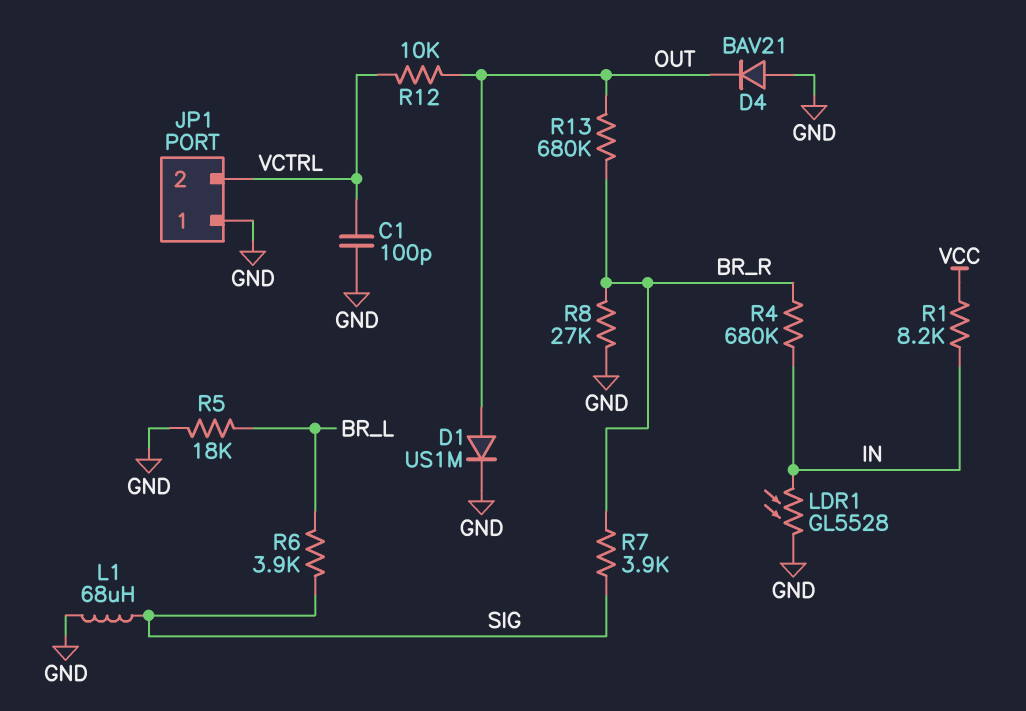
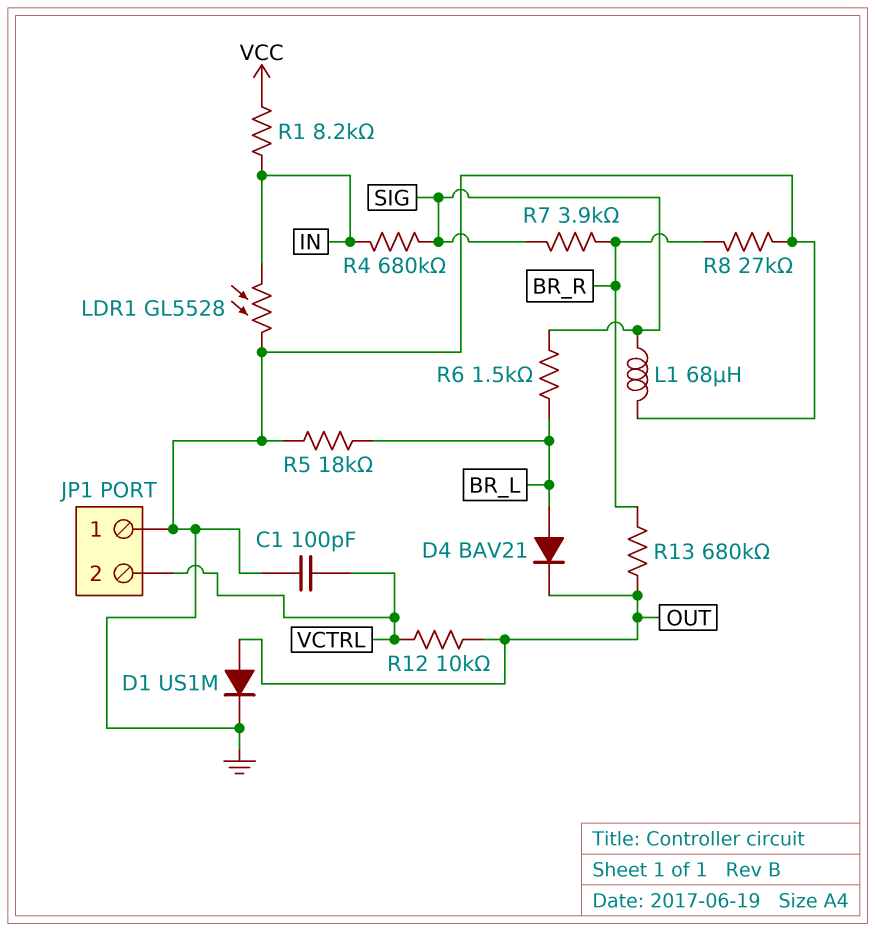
D4: diode BAV21 (A GND, K OUT) -> diode BAV21 (A BR_L, K OUT)
R4: 680k (BR_R, IN) -> 680k (IN, SIG)
R6: 3.9k (BR_L, SIG) -> 1.5k (BR_L, SIG)

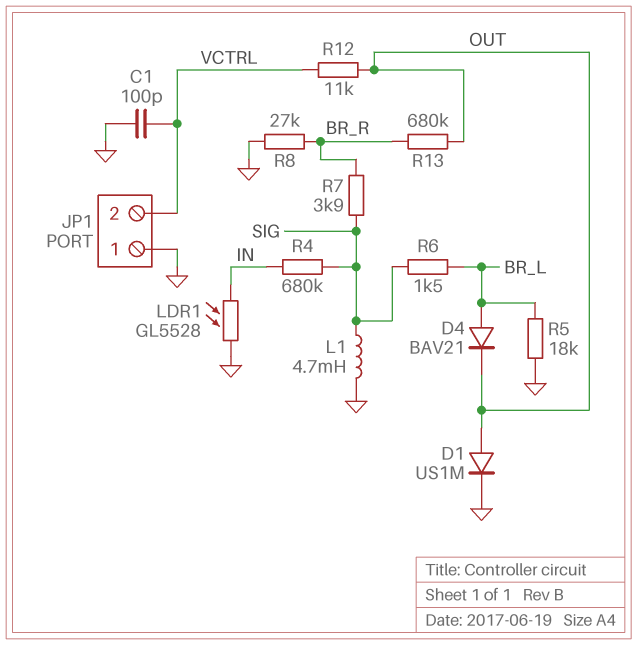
L1: 68uH (GND, SIG) -> 4.7mH (GND, SIG)
R1: 8.2k (IN, VCC) -> none
R12: 10k (OUT, VCTRL) -> 11k (OUT, VCTRL)

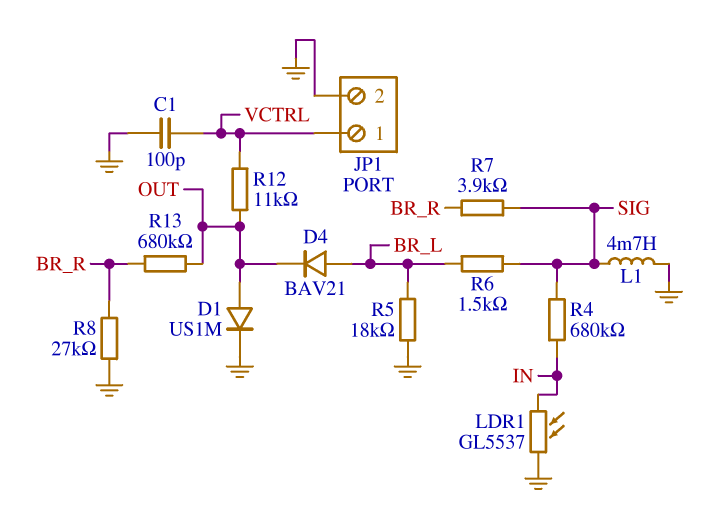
JP1 pin 1: GND -> VCTRL
JP1 pin 2: VCTRL -> GND
LDR1: GL5528 (GND, IN) -> GL5537 (GND, IN)

